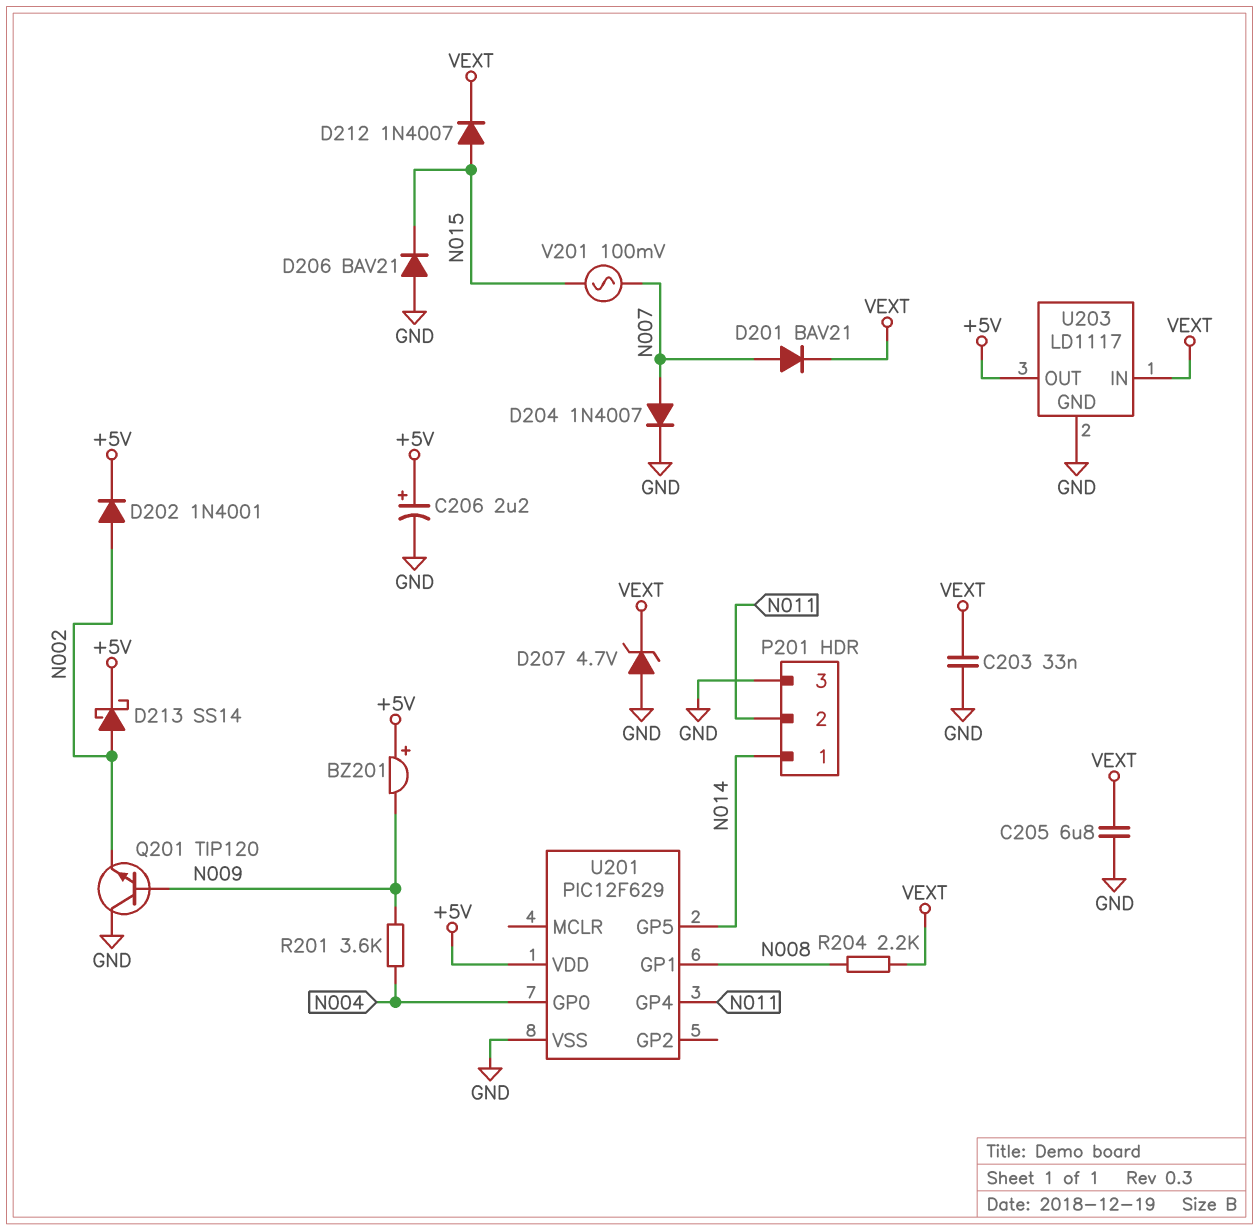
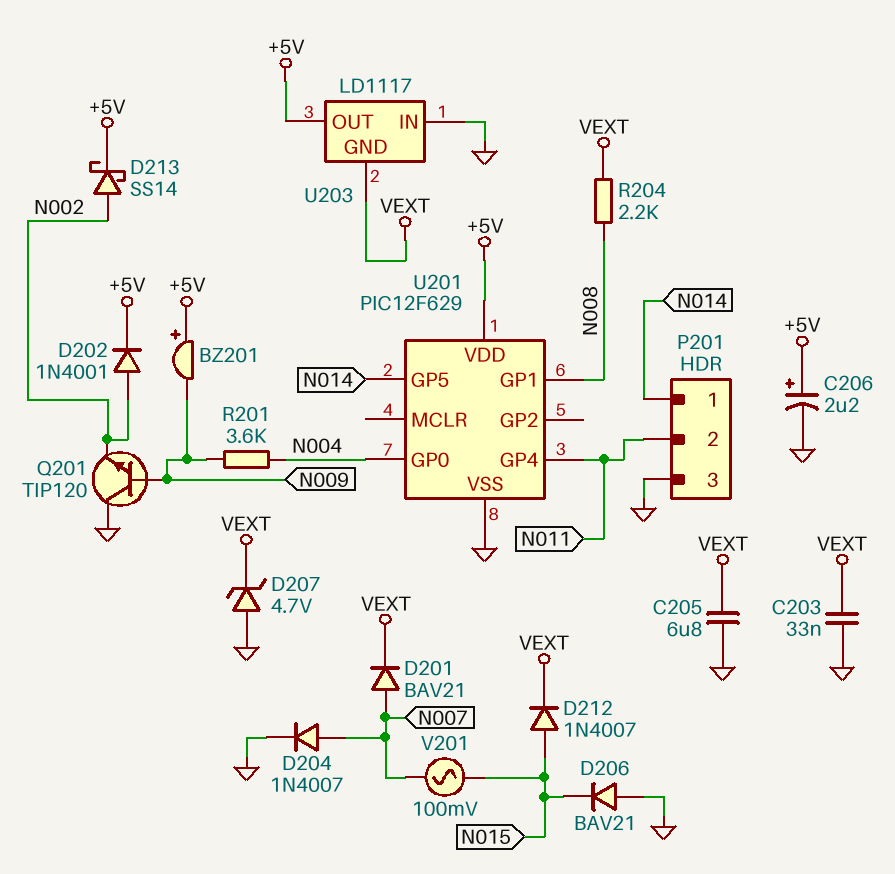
U203 pin GND: GND -> VEXT
U203 pin IN: VEXT -> GND

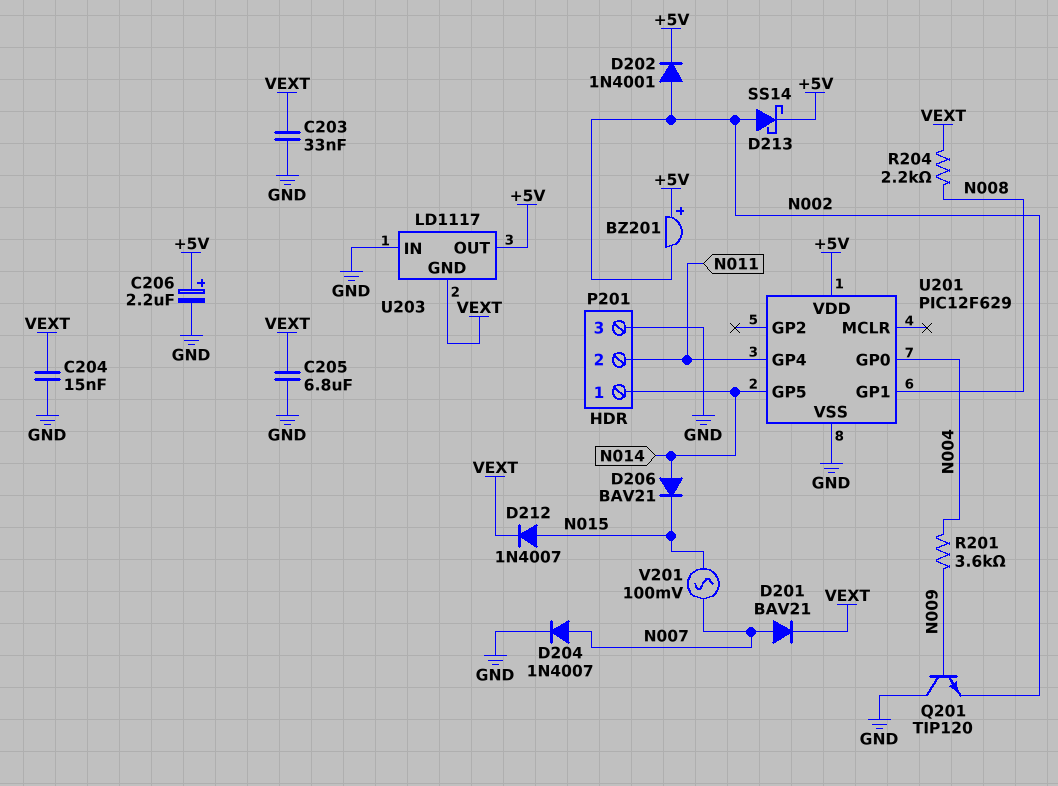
BZ201: buzzer (plus +5V, minus N009) -> buzzer (plus +5V, minus N002)
C204: none -> 15nF (GND, VEXT)
D206: diode BAV21 (A GND, K N015) -> diode BAV21 (A N014, K N015)
D207: zener 4.7V (A GND, K VEXT) -> none

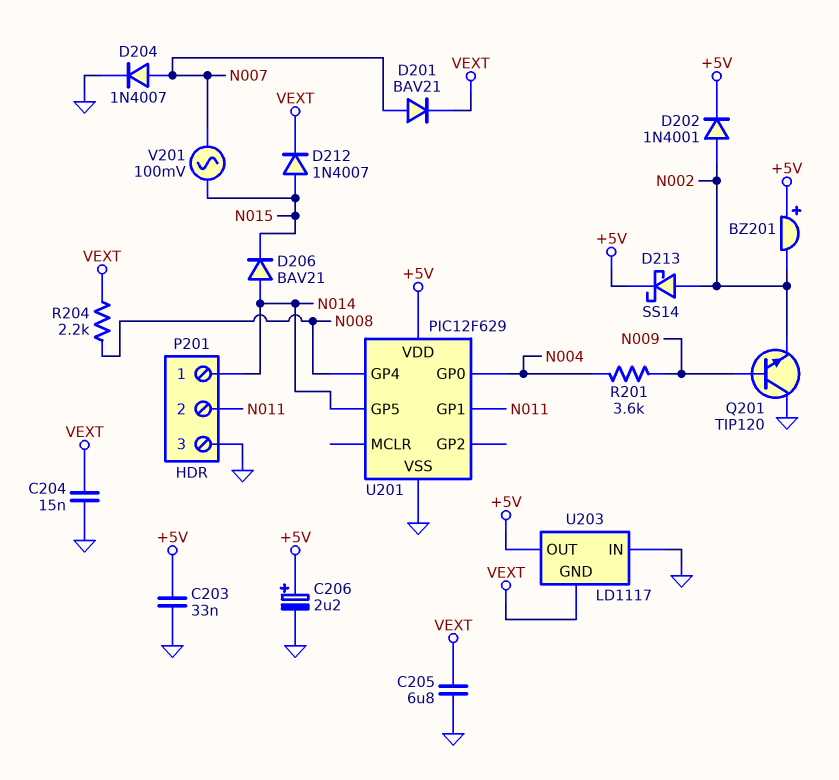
C203: 33nF (GND, VEXT) -> 33nF (+5V, GND)
U201 pin GP1: N008 -> N011
U201 pin GP4: N011 -> N008

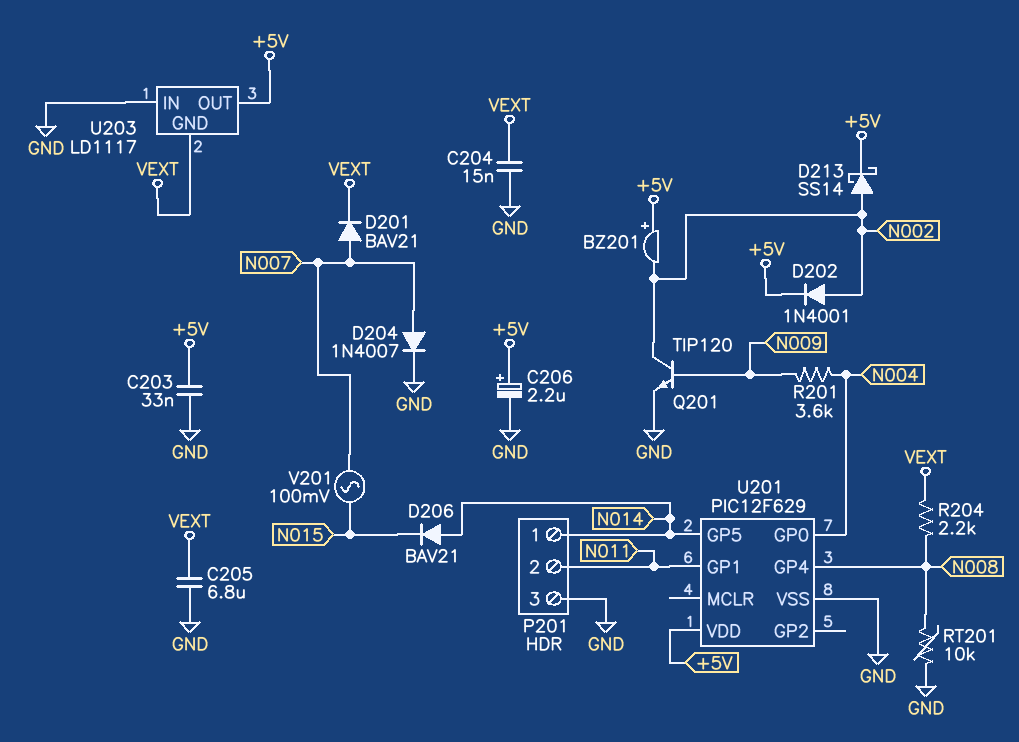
D212: diode 1N4007 (A N015, K VEXT) -> none
Q201: NPN TIP120 (B N009, C GND, E N002) -> NPN TIP120 (B N009, C N002, E GND)
RT201: none -> 10k (GND, N008)

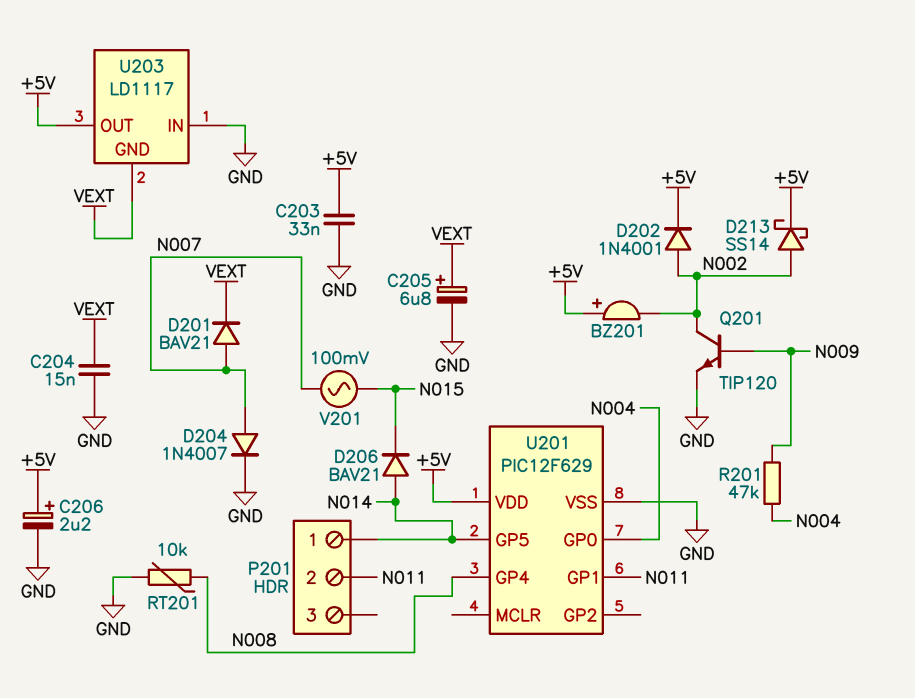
C205: 6.8uF (GND, VEXT) -> 6.8uF (plus VEXT, minus GND)
P201 pin 3: GND -> none
R201: 3.6k (N004, N009) -> 47k (N004, N009)
R204: 2.2k (N008, VEXT) -> none

